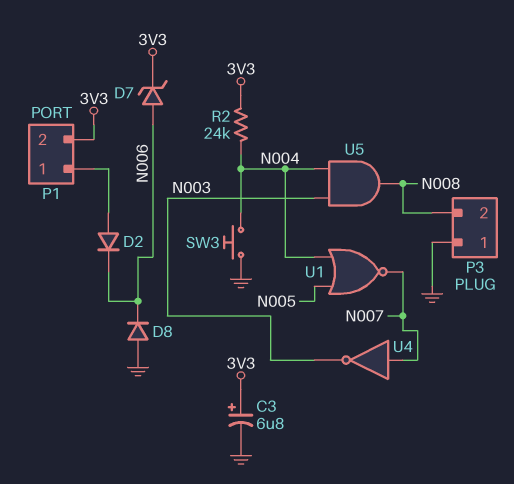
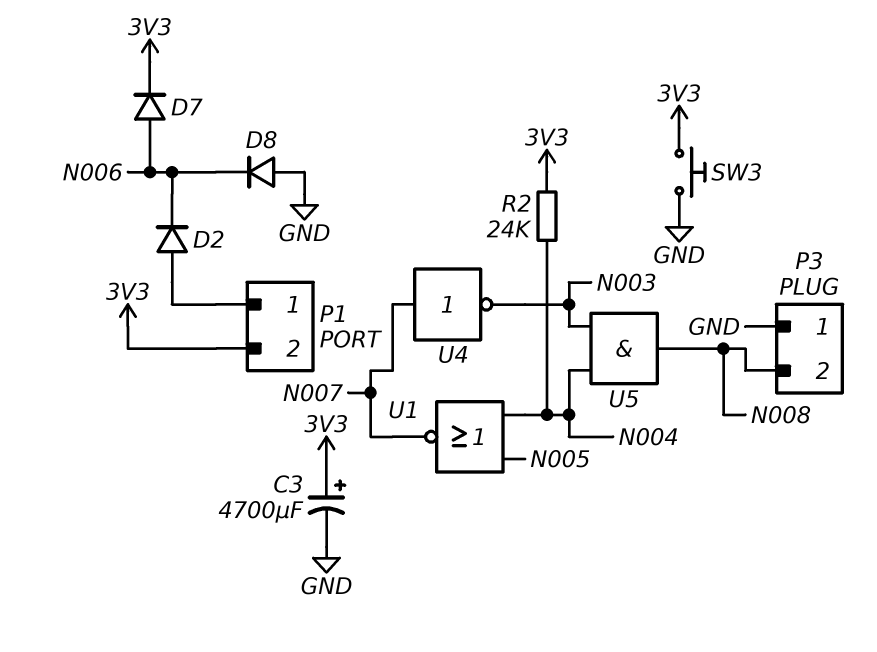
C3: 6.8uF (plus 3V3, minus GND) -> 4700uF (plus 3V3, minus GND)
D7: zener (A N006, K 3V3) -> diode (A N006, K 3V3)
SW3: button (GND, N004) -> button (3V3, GND)

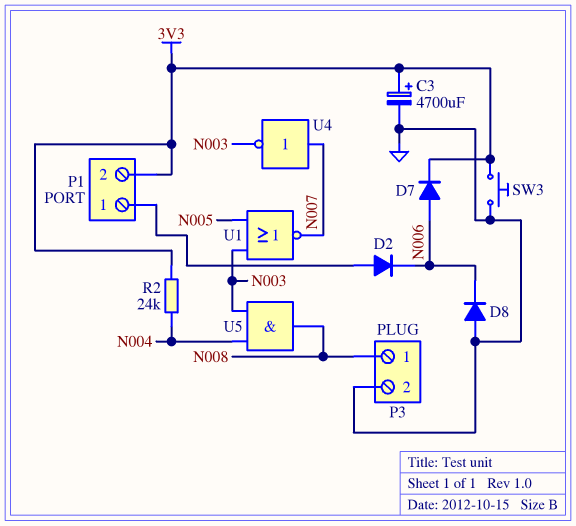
P3 pin 1: GND -> N008
P3 pin 2: N008 -> GND
U1: NOR (in N004, in N005, out N007) -> NOR (in N003, in N005, out N007)

